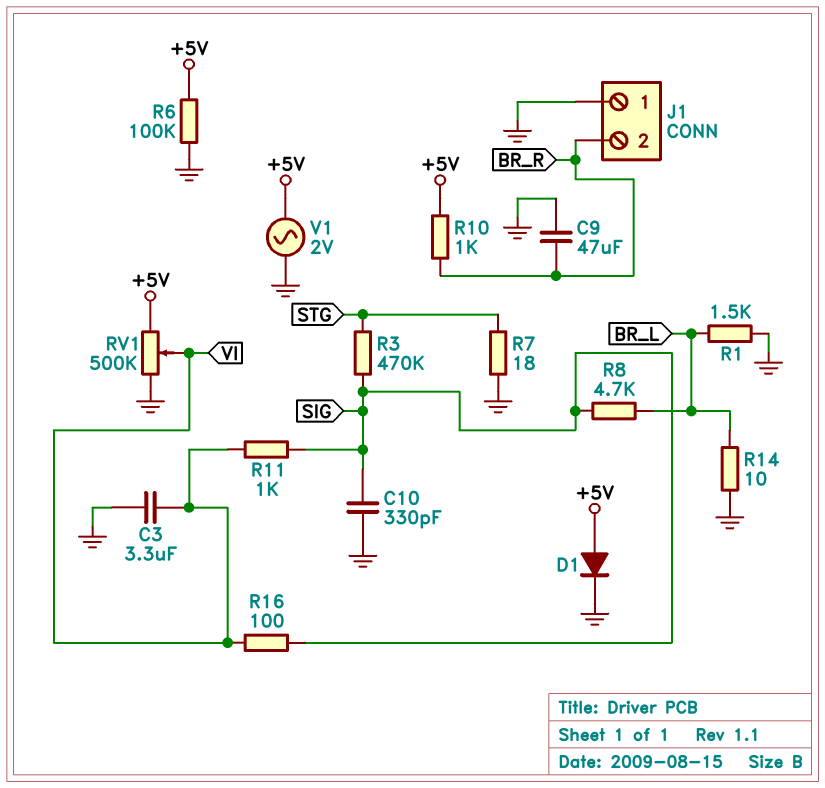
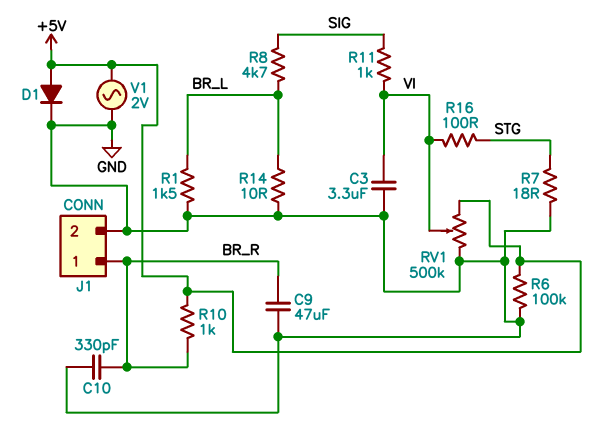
C10: 330pF (GND, SIG) -> 330pF (BR_R, GND)
J1 pin 1: GND -> BR_R
J1 pin 2: BR_R -> GND
R3: 470k (SIG, STG) -> none
R16: 100 (SIG, VI) -> 100 (STG, VI)

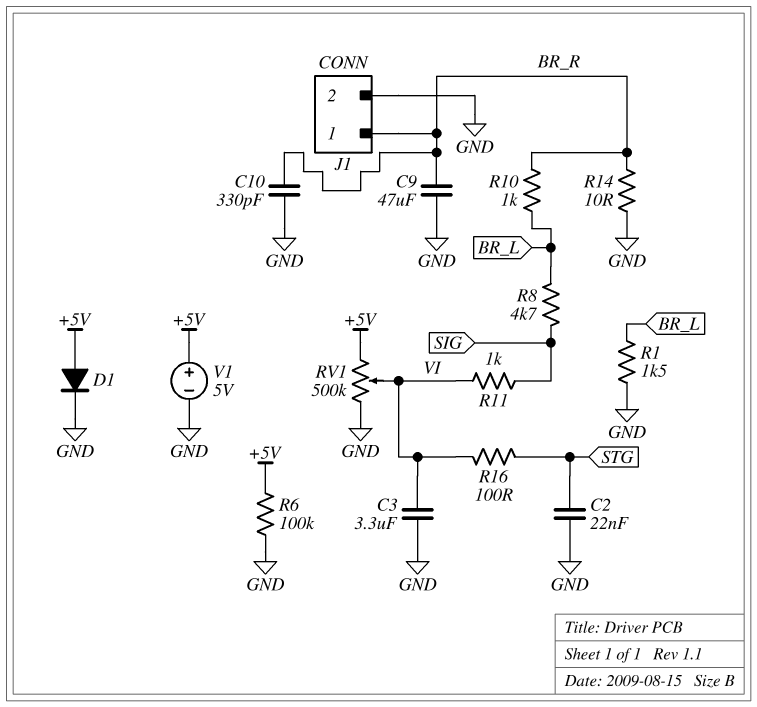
C2: none -> 22nF (GND, STG)
R7: 18 (GND, STG) -> none
R10: 1k (+5V, BR_R) -> 1k (BR_L, BR_R)
R14: 10 (BR_L, GND) -> 10 (BR_R, GND)
V1: AC 2V (+5V, GND) -> 5V (plus +5V, minus GND)

